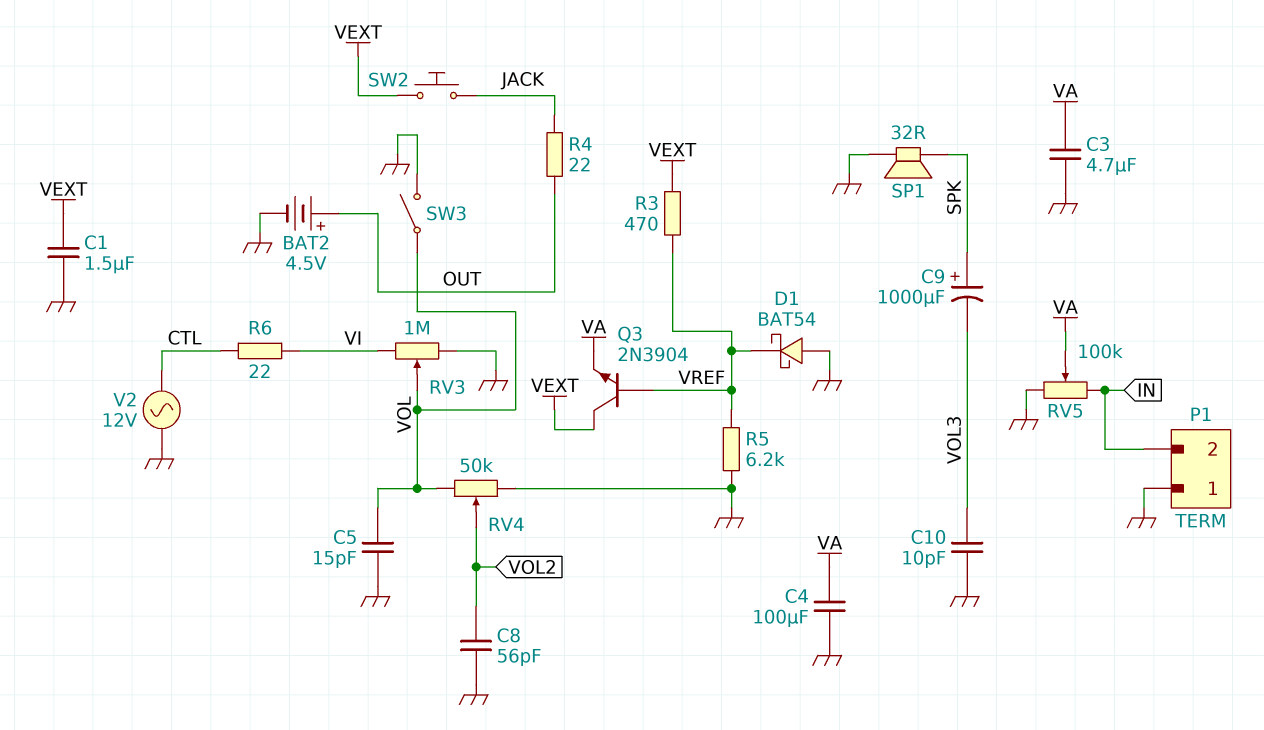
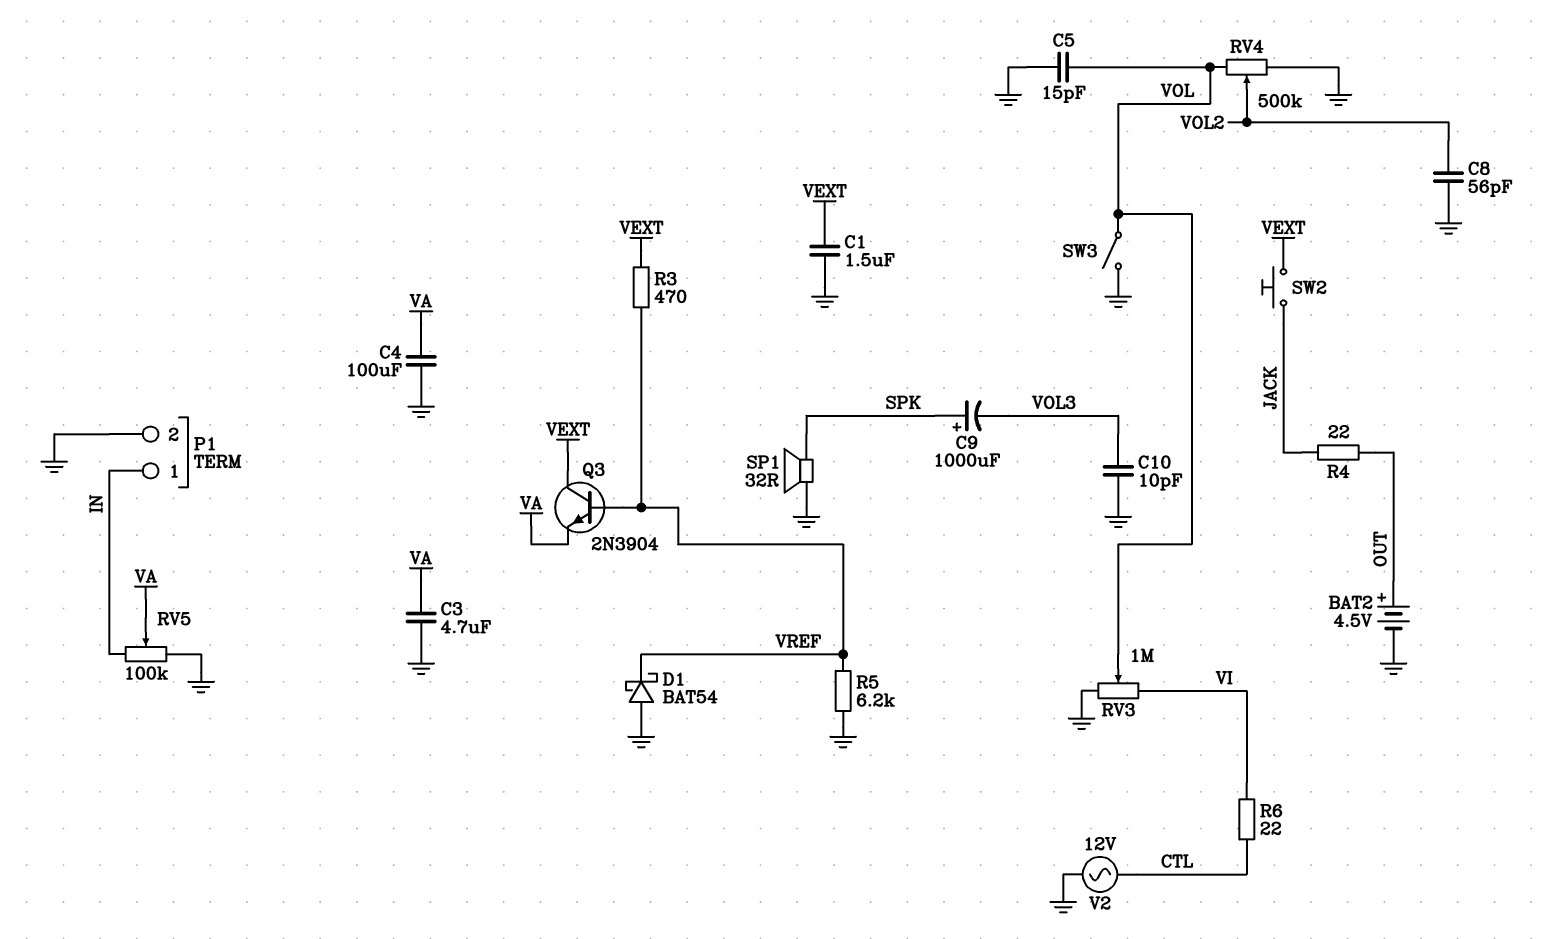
P1 pin 1: GND -> IN
P1 pin 2: IN -> GND
RV4: 50k (GND, VOL, wiper VOL2) -> 500k (GND, VOL, wiper VOL2)

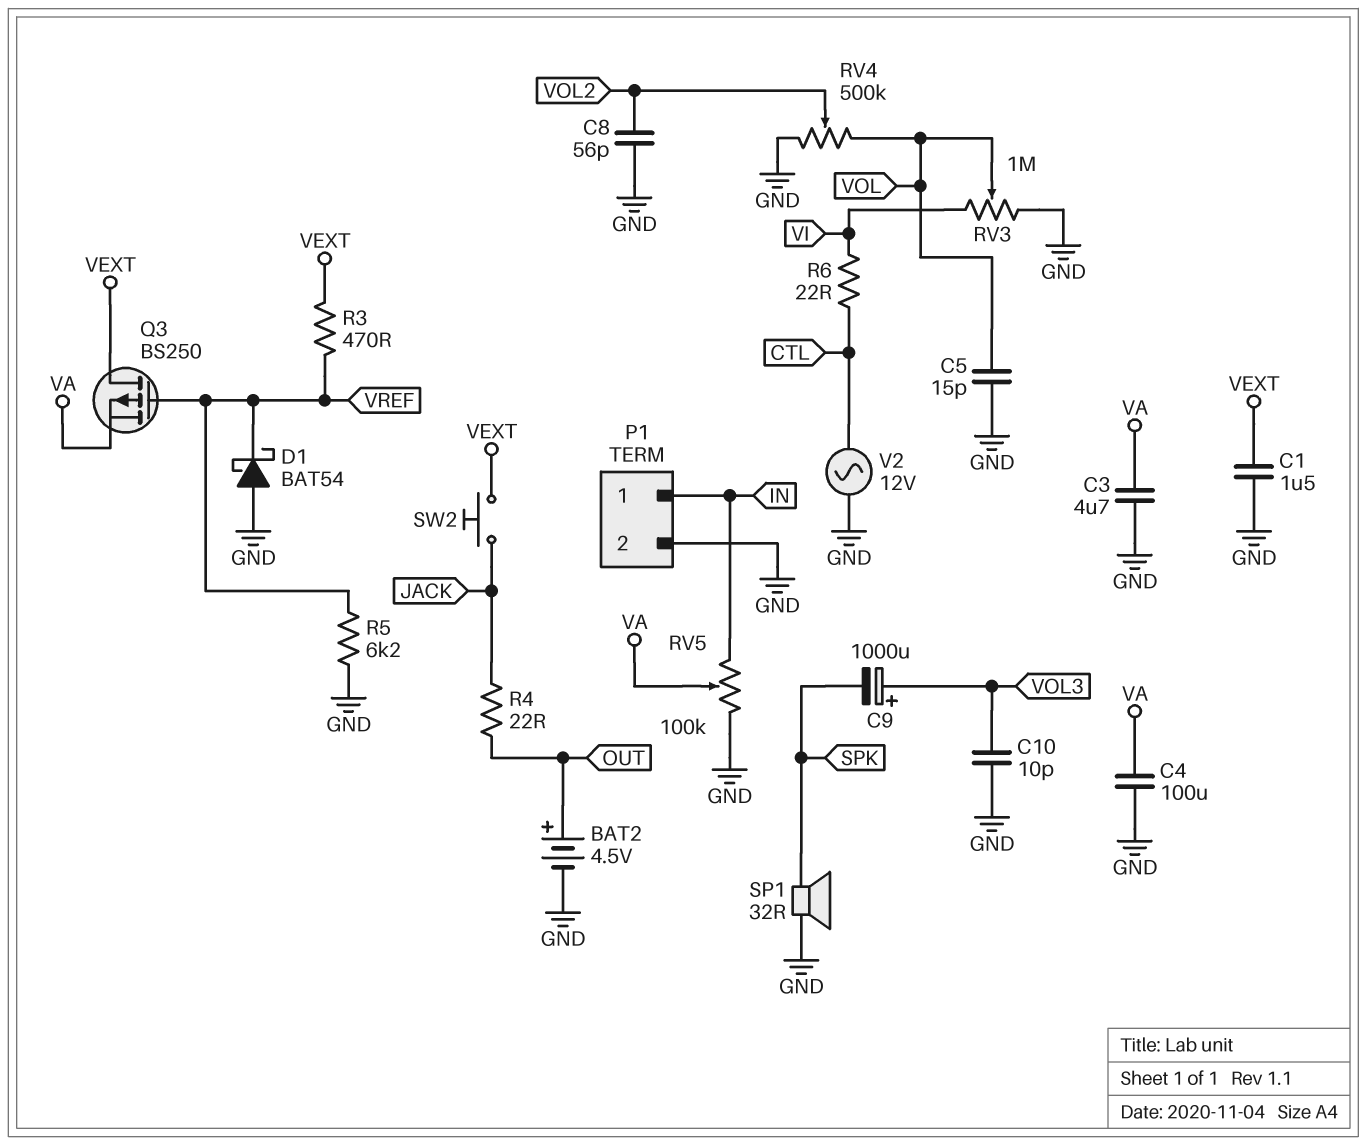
C9: 1000uF (plus SPK, minus VOL3) -> 1000uF (plus VOL3, minus SPK)
Q3: NPN 2N3904 (B VREF, C VEXT, E VA) -> PMOS BS250 (G VREF, D VEXT, S VA)
SW3: switch (GND, VOL) -> none

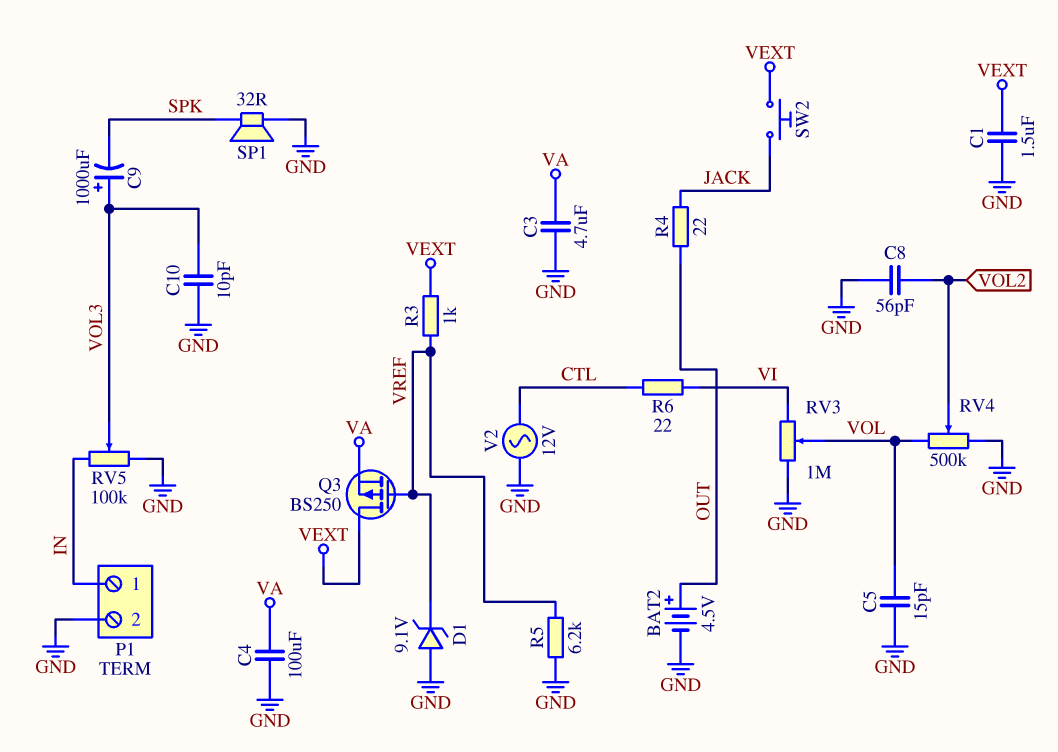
D1: schottky BAT54 (A GND, K VREF) -> zener 9.1V (A GND, K VREF)
R3: 470 (VEXT, VREF) -> 1k (VEXT, VREF)
RV5: 100k (GND, IN, wiper VA) -> 100k (GND, IN, wiper VOL3)

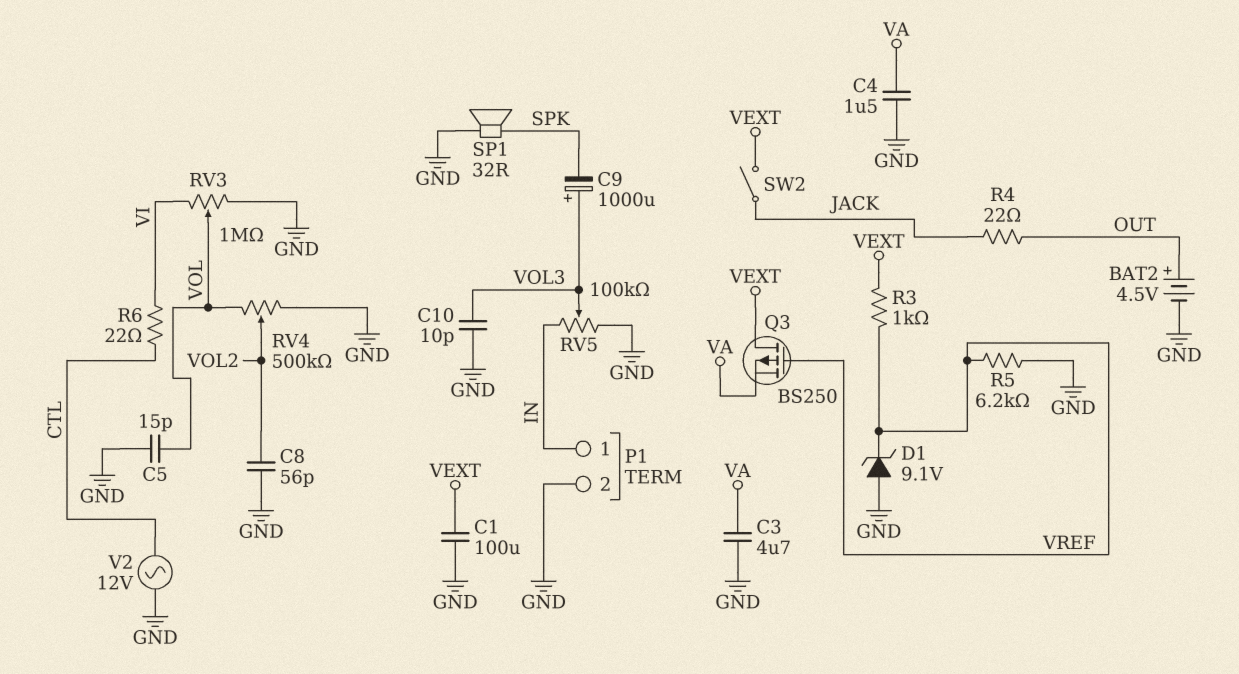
C1: 1.5uF (GND, VEXT) -> 100uF (GND, VEXT)
C4: 100uF (GND, VA) -> 1.5uF (GND, VA)
SW2: button (JACK, VEXT) -> switch (JACK, VEXT)

